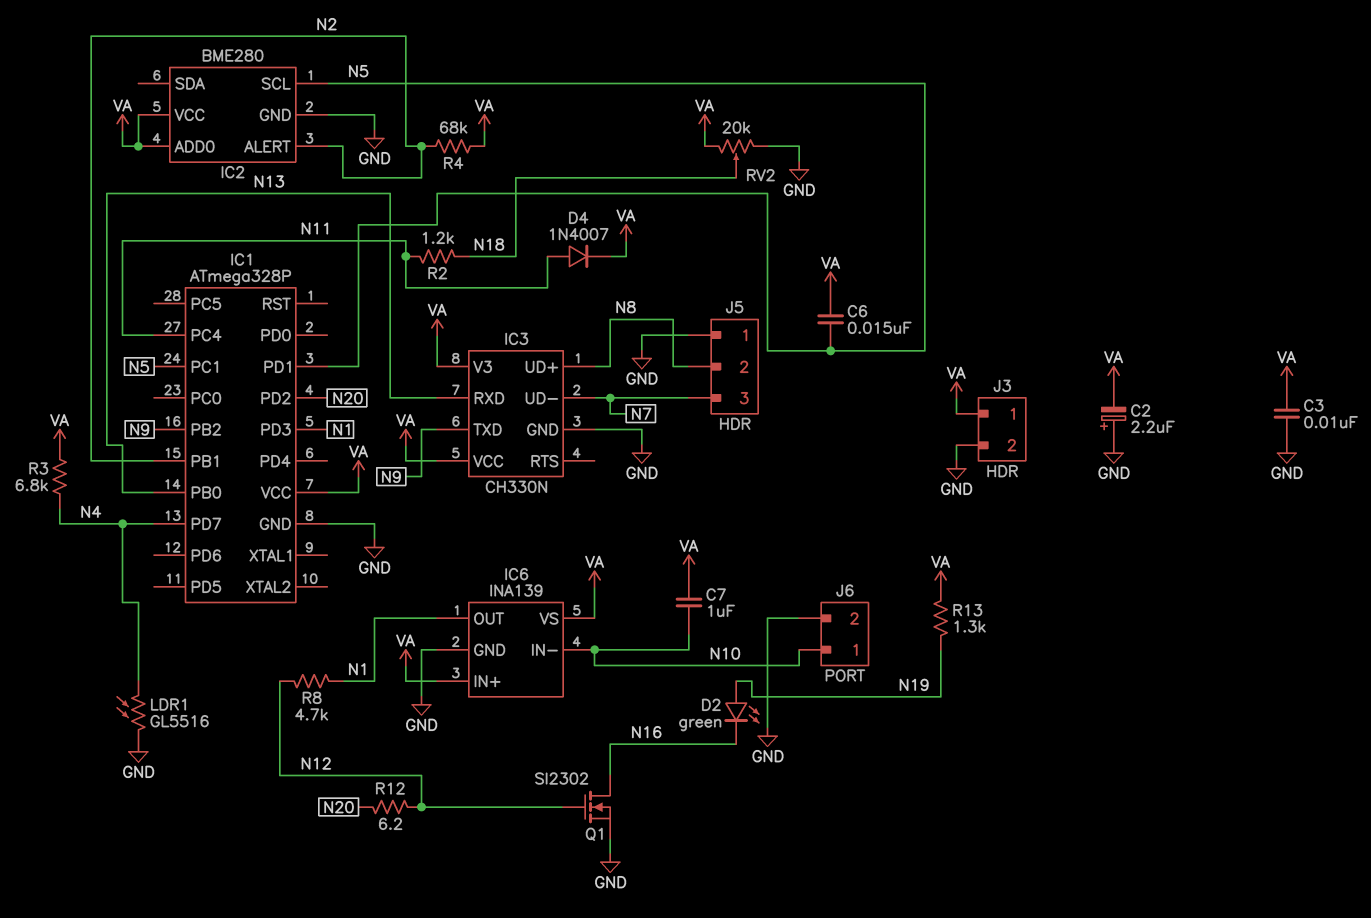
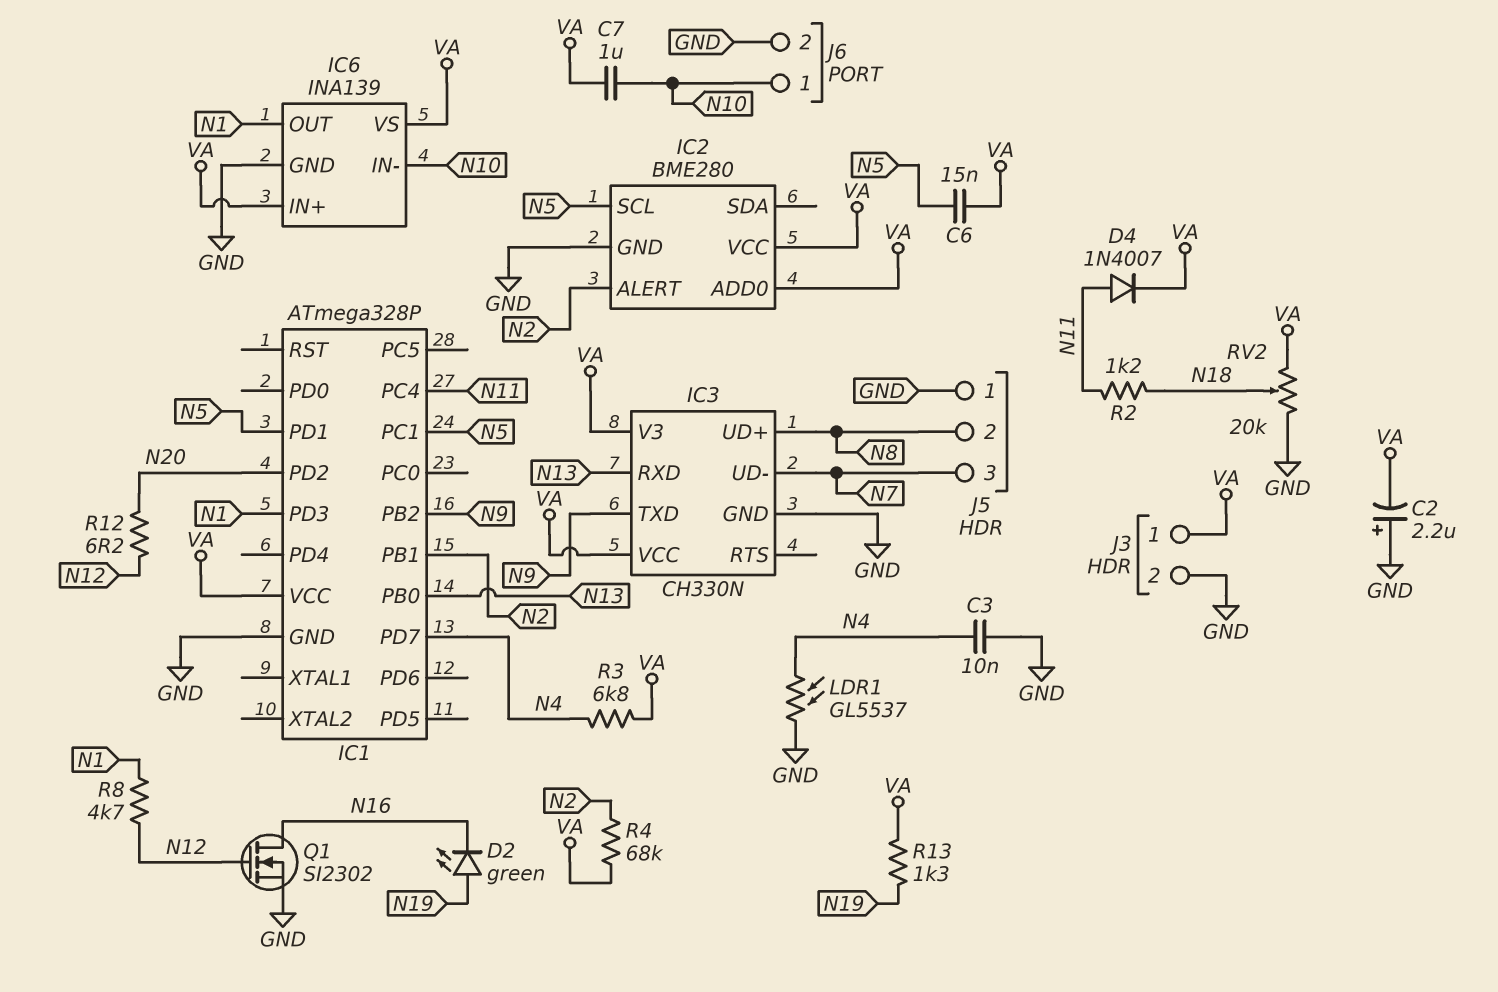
C3: 10nF (GND, VA) -> 10nF (GND, N4)
LDR1: GL5516 (GND, N4) -> GL5537 (GND, N4)

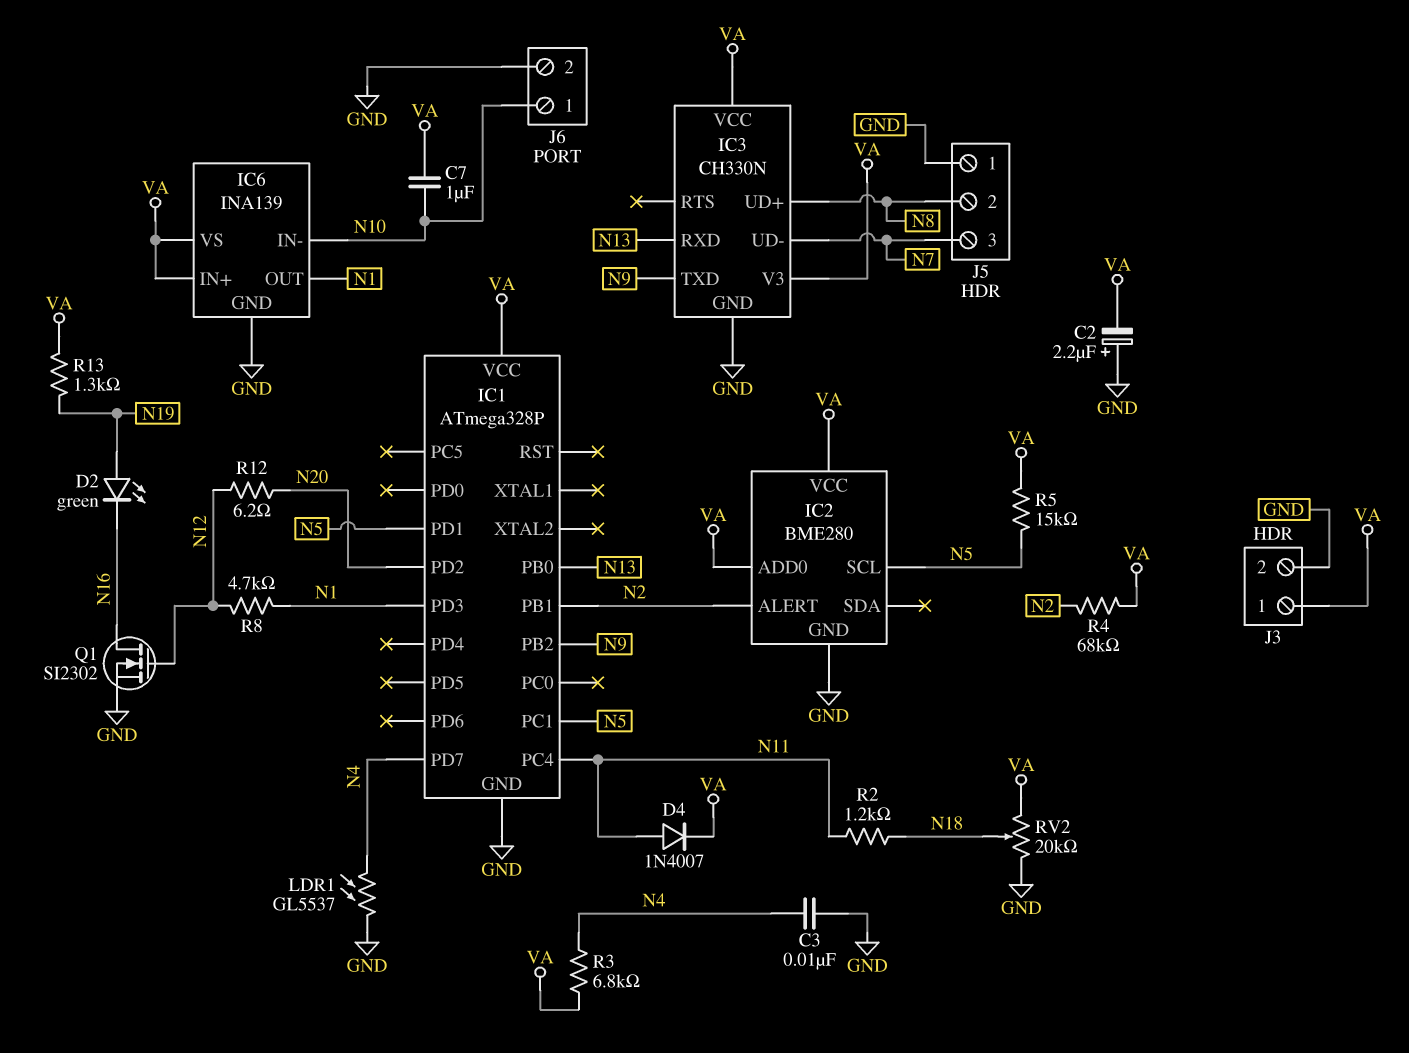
C6: 15nF (N5, VA) -> none
R5: none -> 15k (N5, VA)

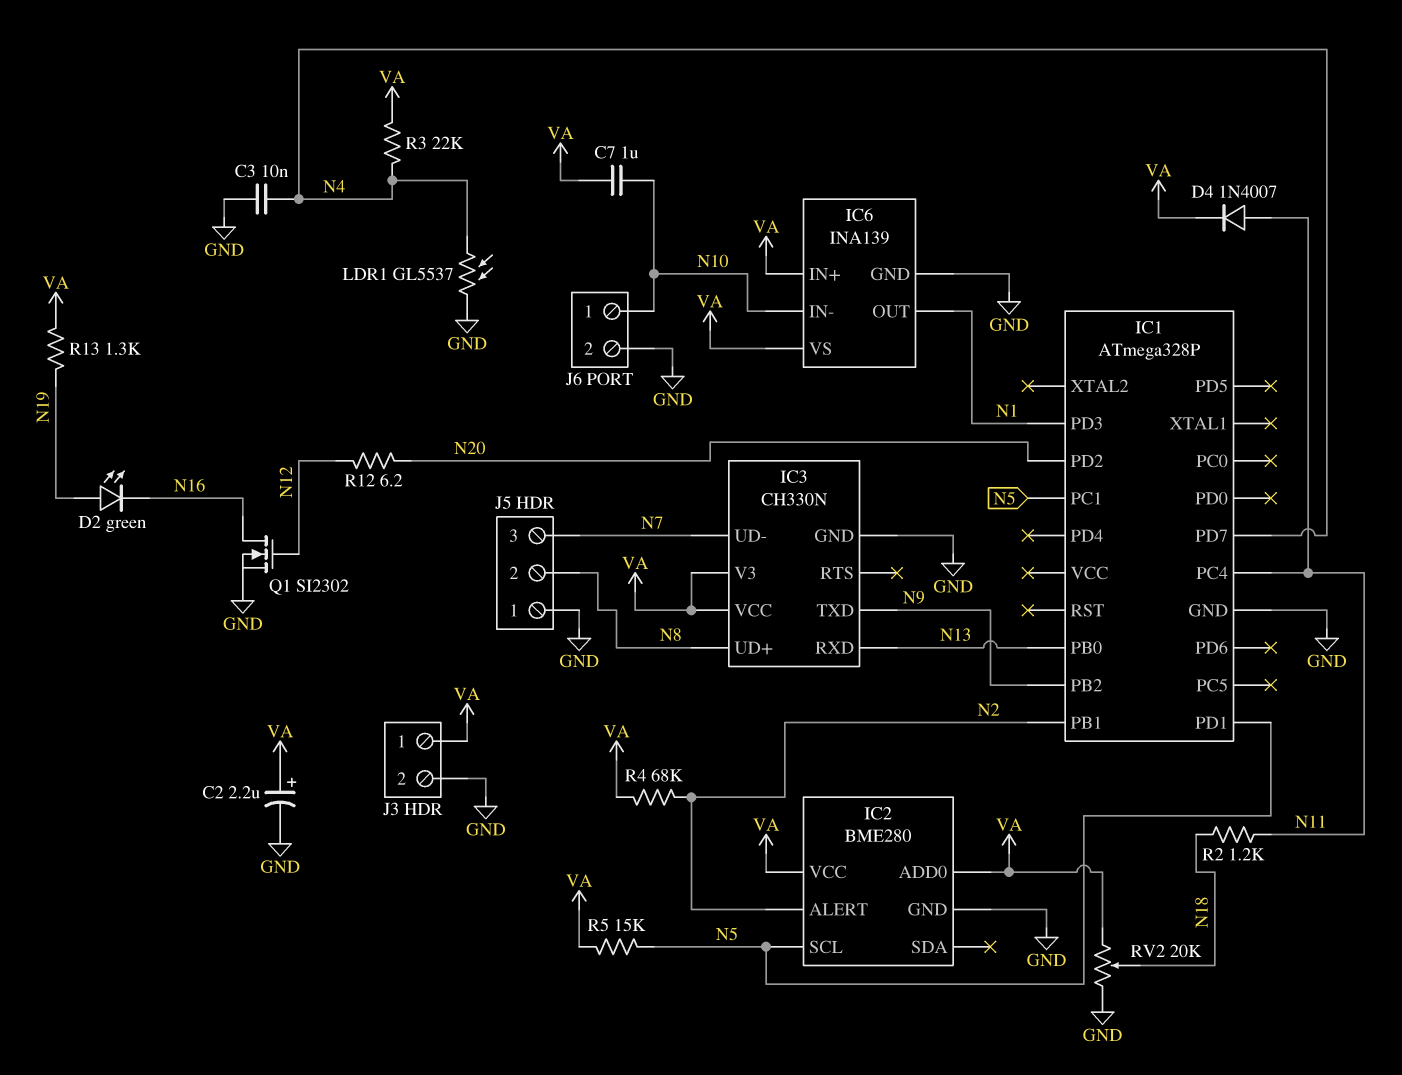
C2: 2.2uF (plus GND, minus VA) -> 2.2uF (plus VA, minus GND)
IC1 pin VCC: VA -> none
R3: 6.8k (N4, VA) -> 22k (N4, VA)
R8: 4.7k (N1, N12) -> none

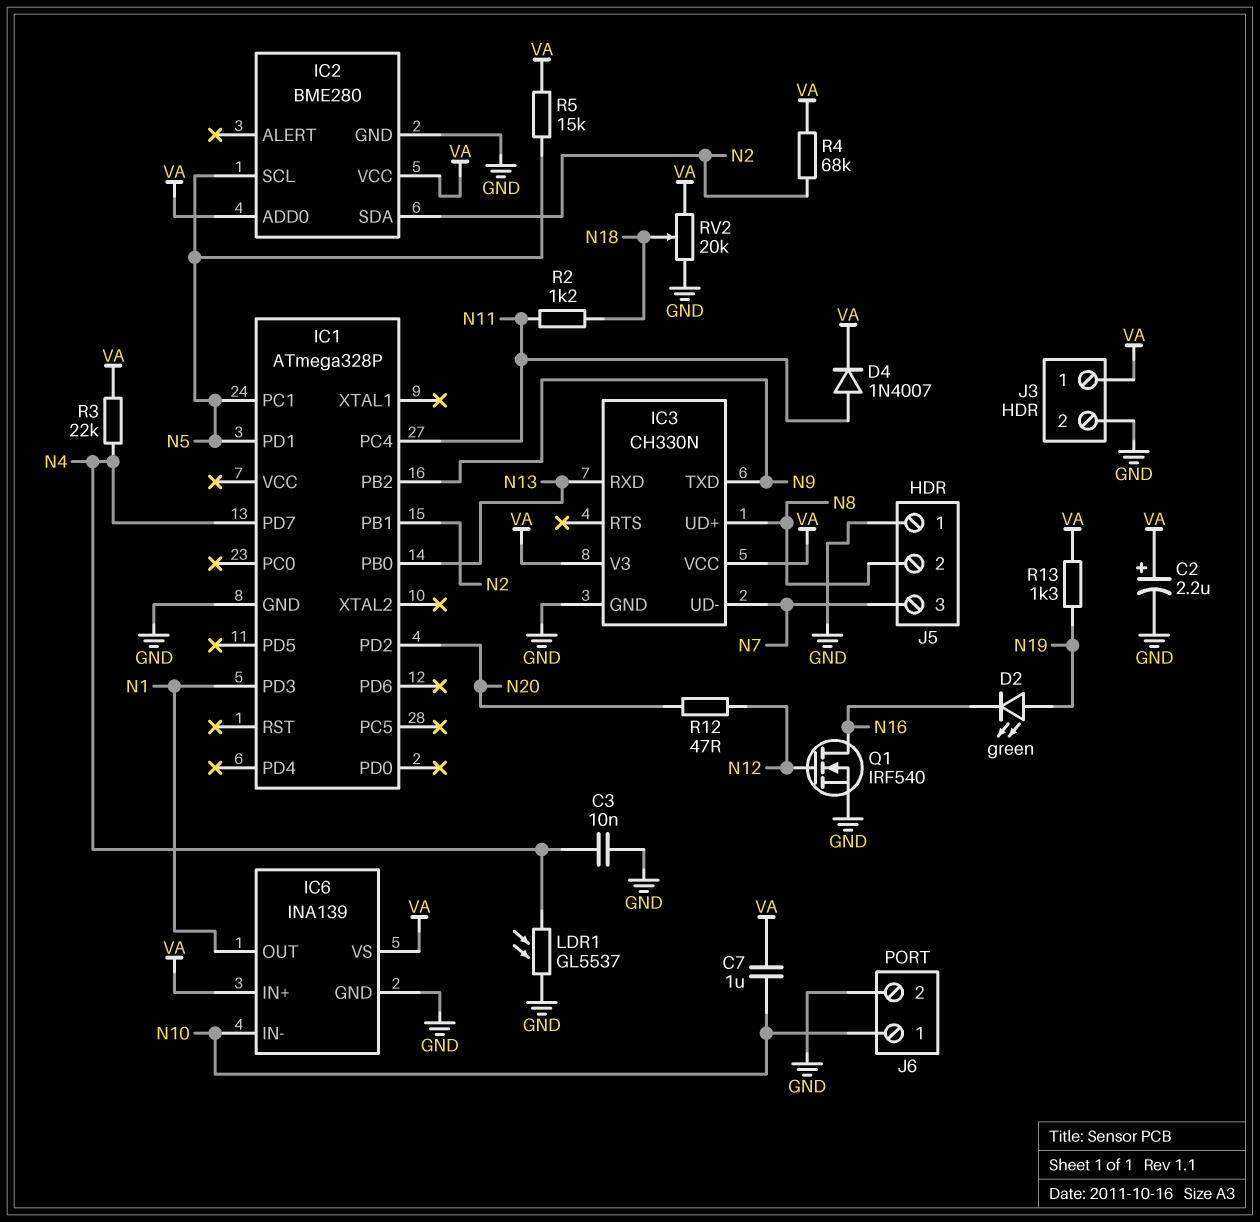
IC2 pin ALERT: N2 -> none
IC2 pin SDA: none -> N2
Q1: NMOS SI2302 (G N12, D N16, S GND) -> NMOS IRF540 (G N12, D N16, S GND)
R12: 6.2 (N12, N20) -> 47 (N12, N20)

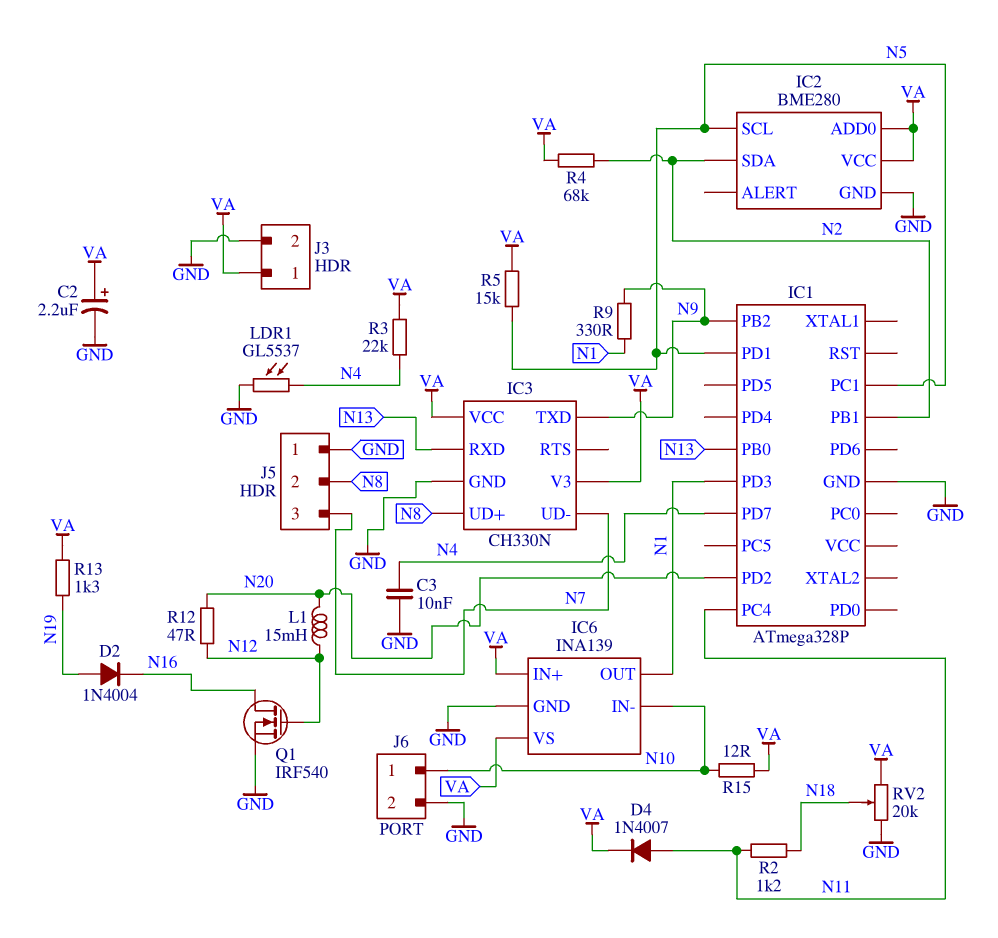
C7: 1uF (N10, VA) -> none
D2: LED green (A N19, K N16) -> diode 1N4004 (A N19, K N16)
L1: none -> 15mH (N12, N20)
R9: none -> 330 (N1, N9)
R15: none -> 12 (N10, VA)

